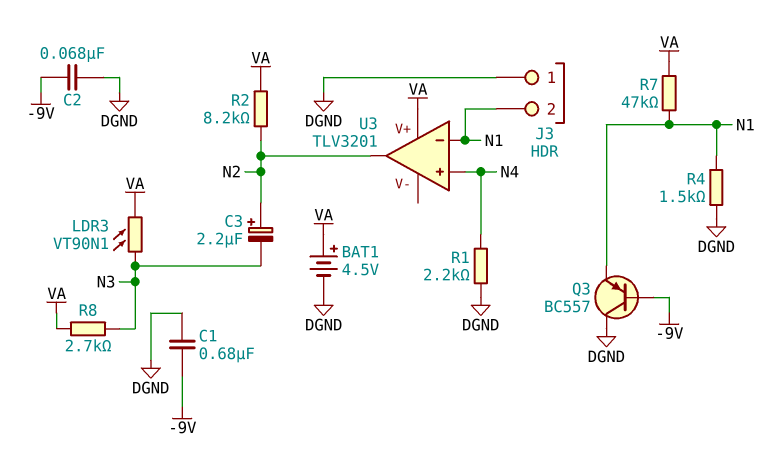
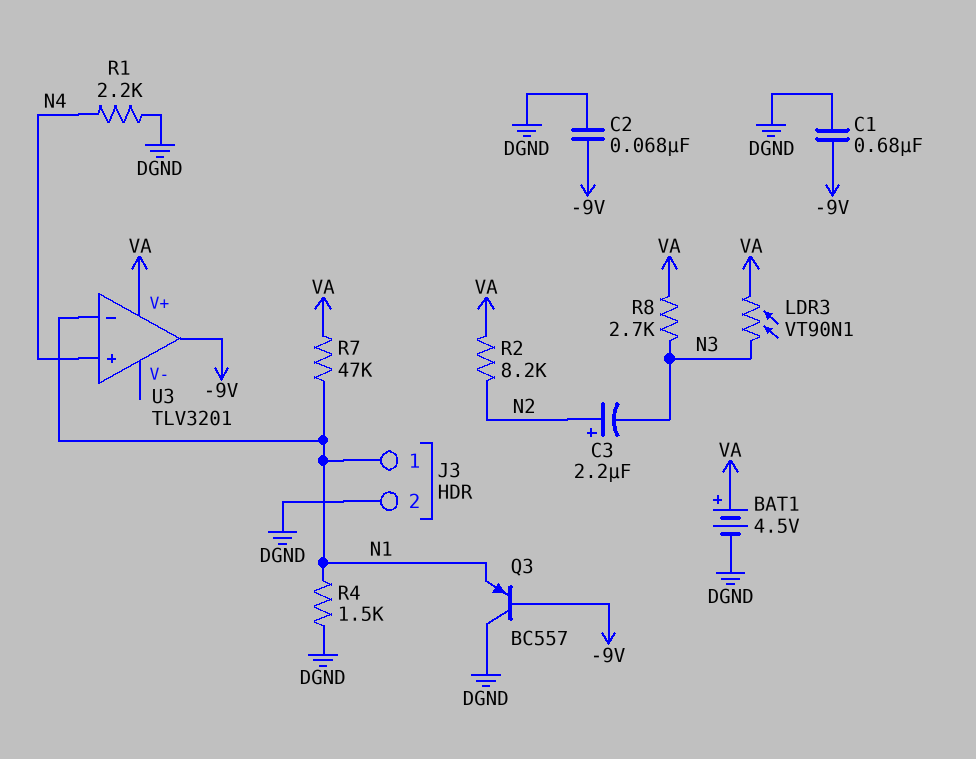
J3 pin 1: DGND -> N1
J3 pin 2: N1 -> DGND
U3 pin out: N2 -> -9V

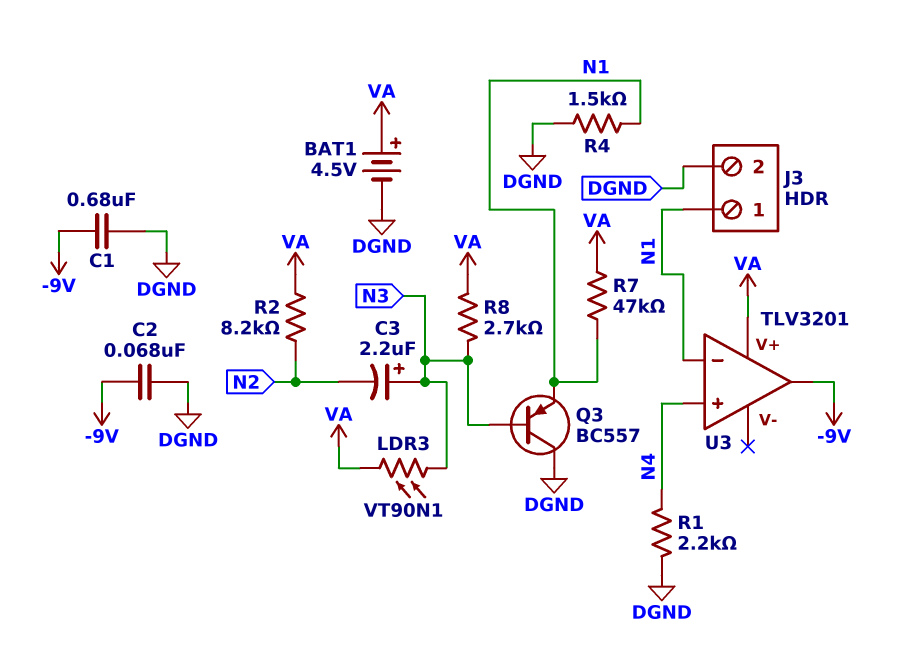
C3: 2.2uF (plus N2, minus N3) -> 2.2uF (plus N3, minus N2)
Q3: PNP BC557 (B -9V, C DGND, E N1) -> PNP BC557 (B N3, C DGND, E N1)

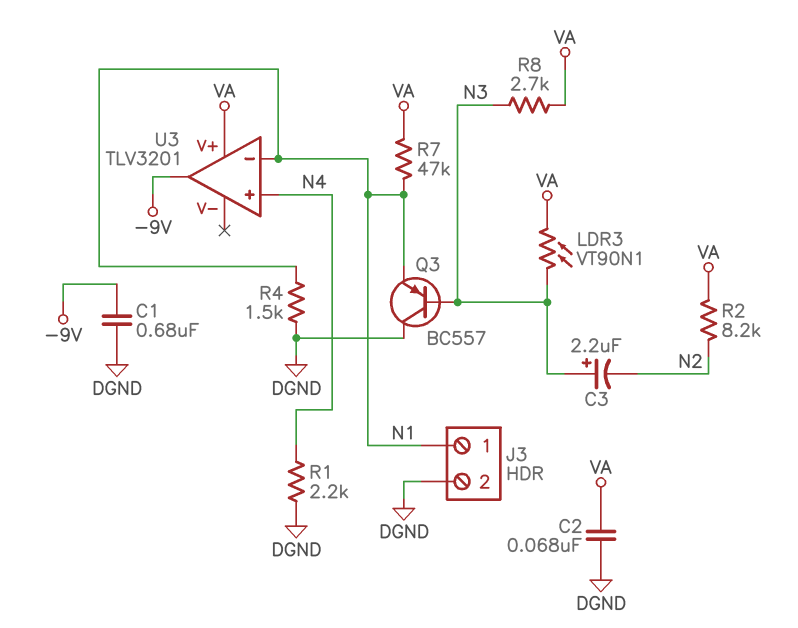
BAT1: 4.5V (plus VA, minus DGND) -> none
C2: 68nF (-9V, DGND) -> 68nF (DGND, VA)

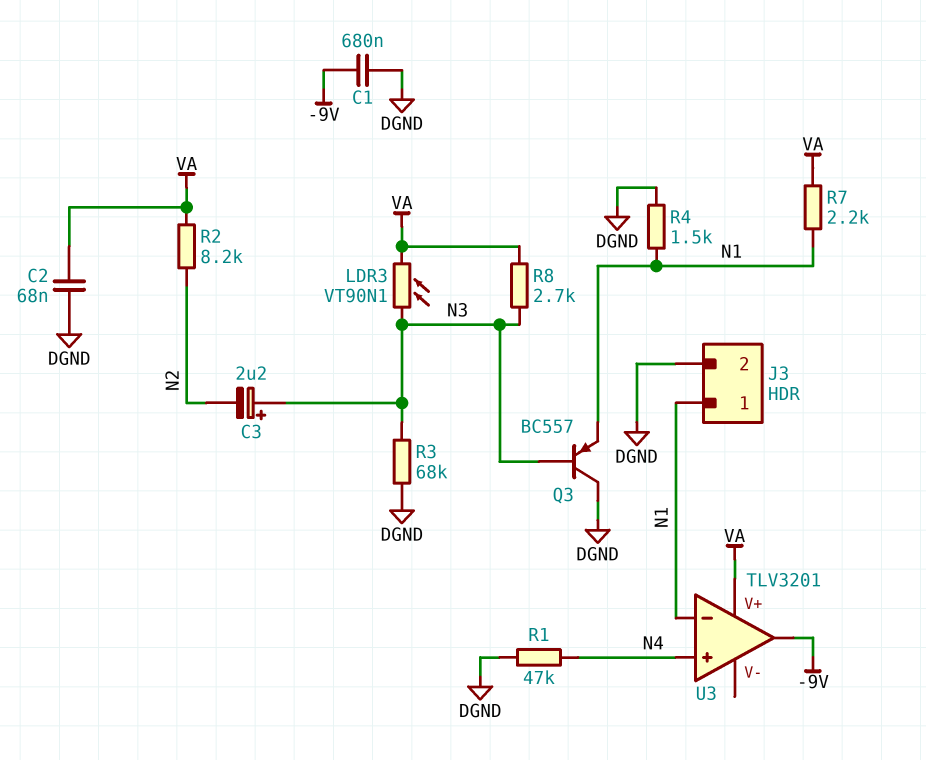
R1: 2.2k (DGND, N4) -> 47k (DGND, N4)
R3: none -> 68k (DGND, N3)
R7: 47k (N1, VA) -> 2.2k (N1, VA)

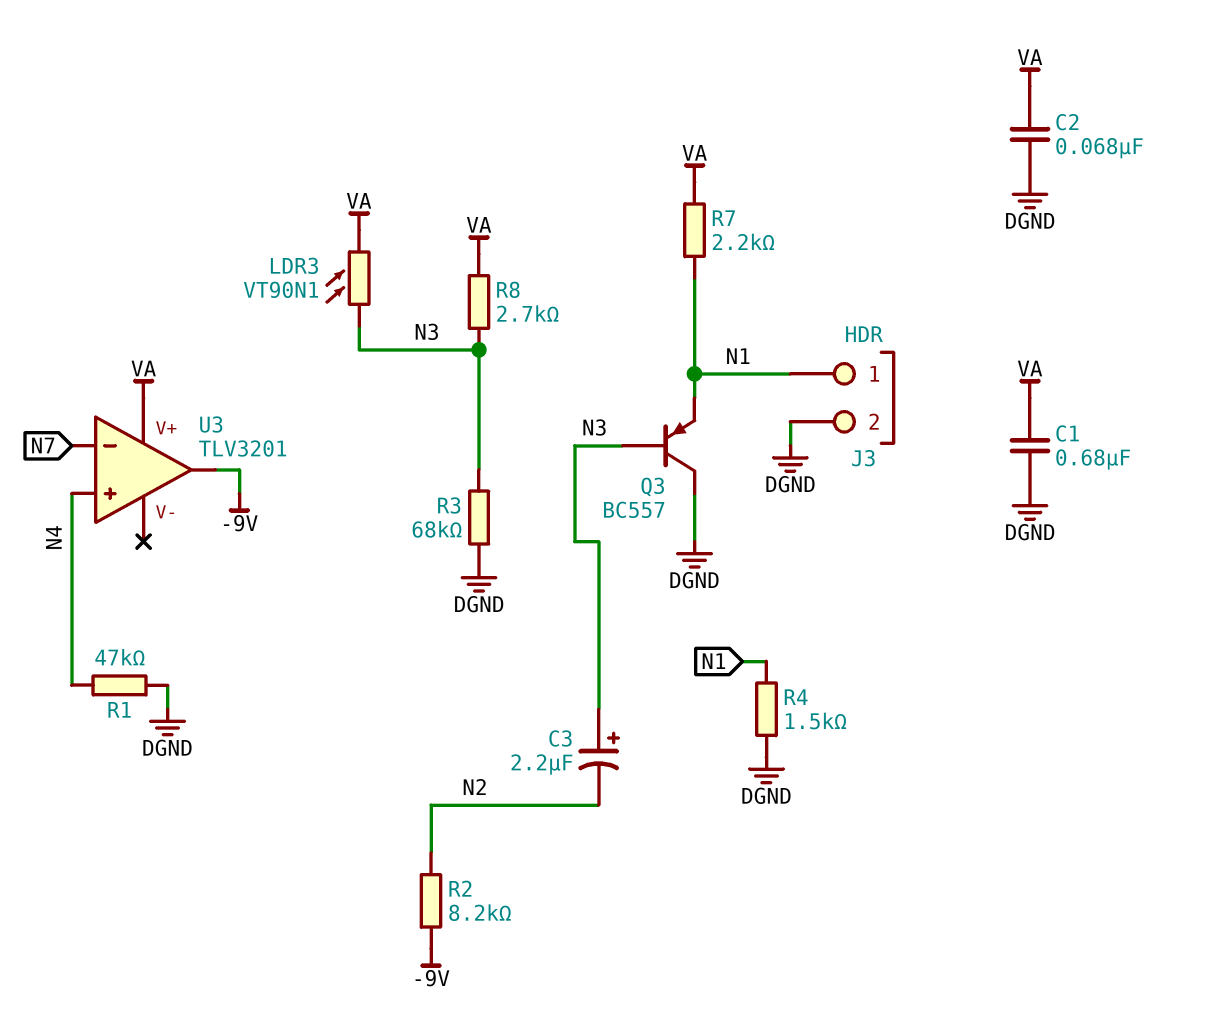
C1: 680nF (-9V, DGND) -> 680nF (DGND, VA)
R2: 8.2k (N2, VA) -> 8.2k (-9V, N2)
U3 pin in-: N1 -> N7

